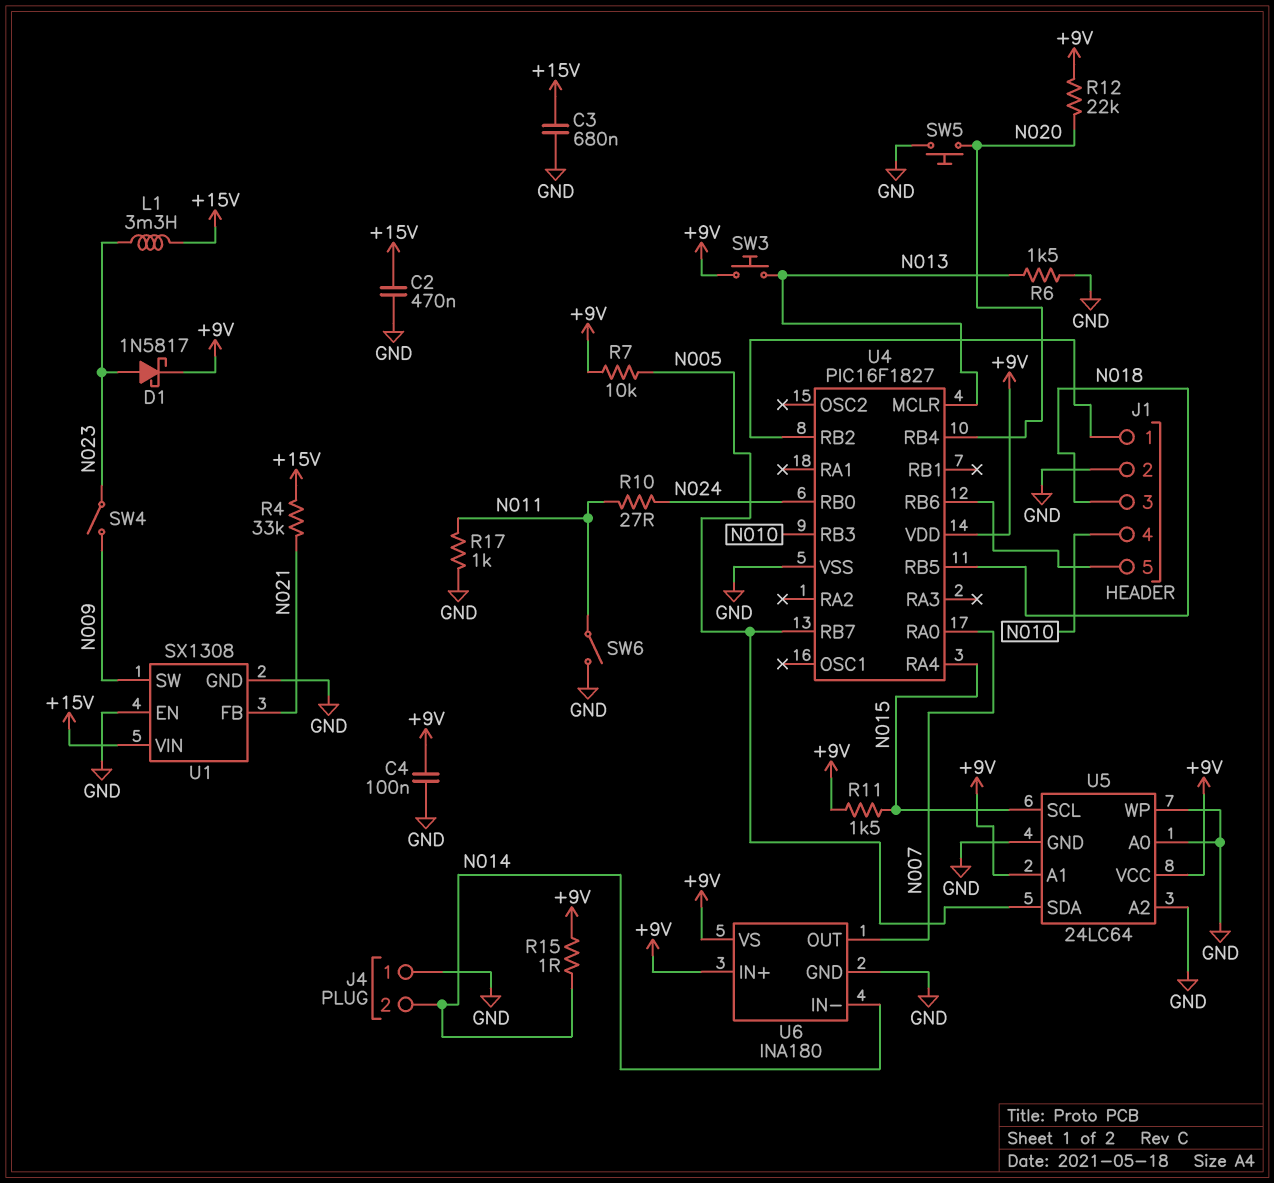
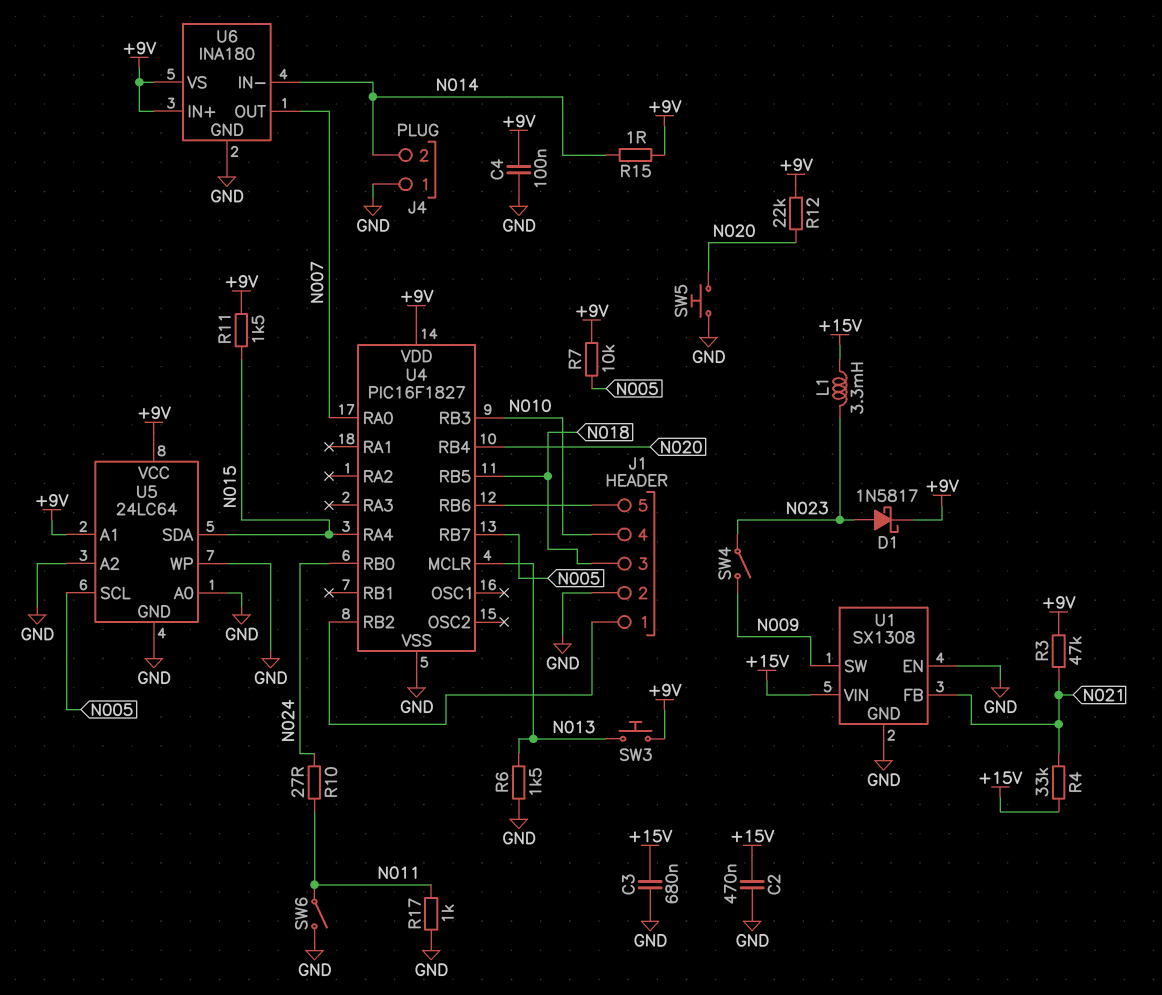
R3: none -> 47k (+9V, N021)
U5 pin SCL: N015 -> N005
U5 pin SDA: N005 -> N015

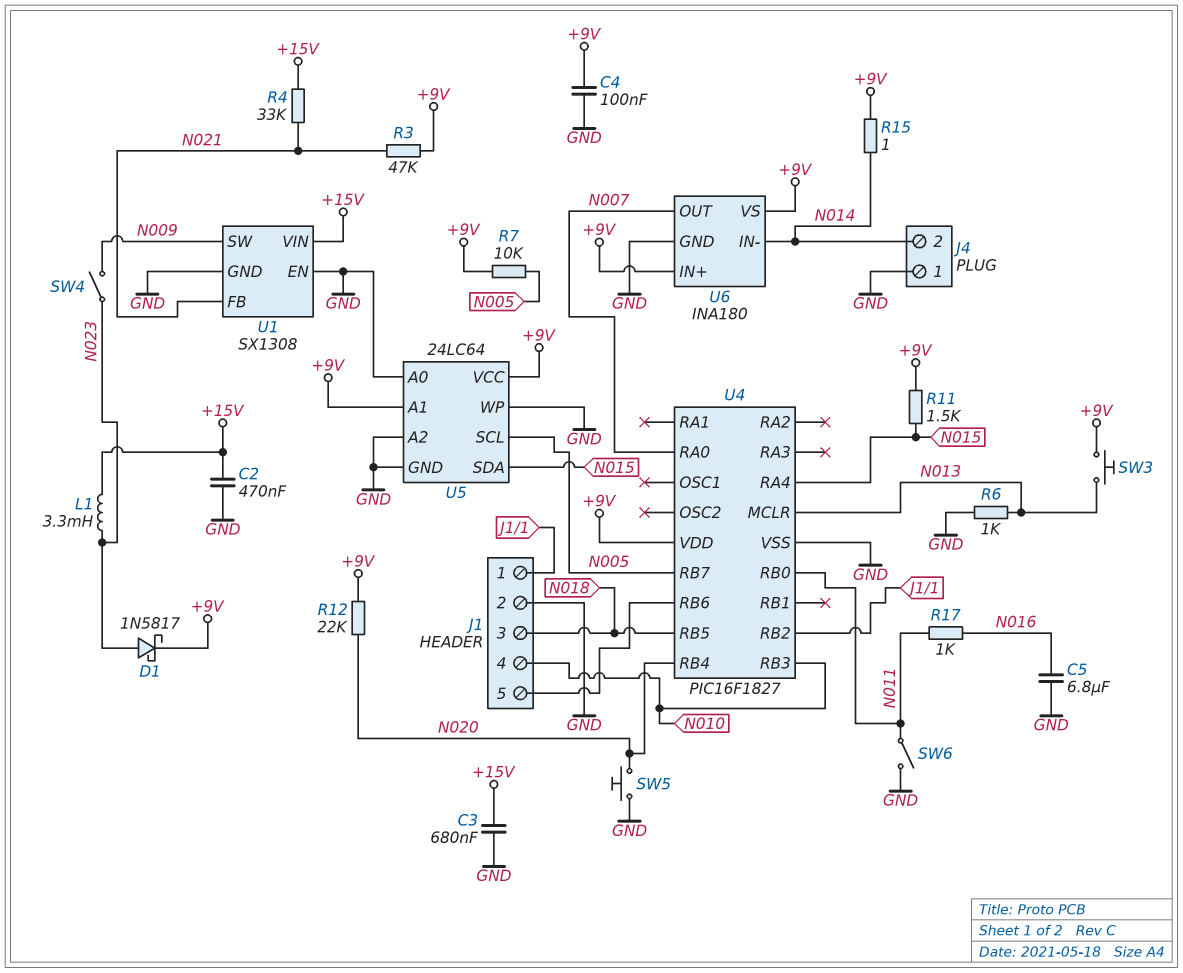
C5: none -> 6.8uF (GND, N016)
R6: 1.5k (GND, N013) -> 1k (GND, N013)
R10: 27 (N011, N024) -> none
R17: 1k (GND, N011) -> 1k (N011, N016)
U4 pin RB0: N024 -> N011

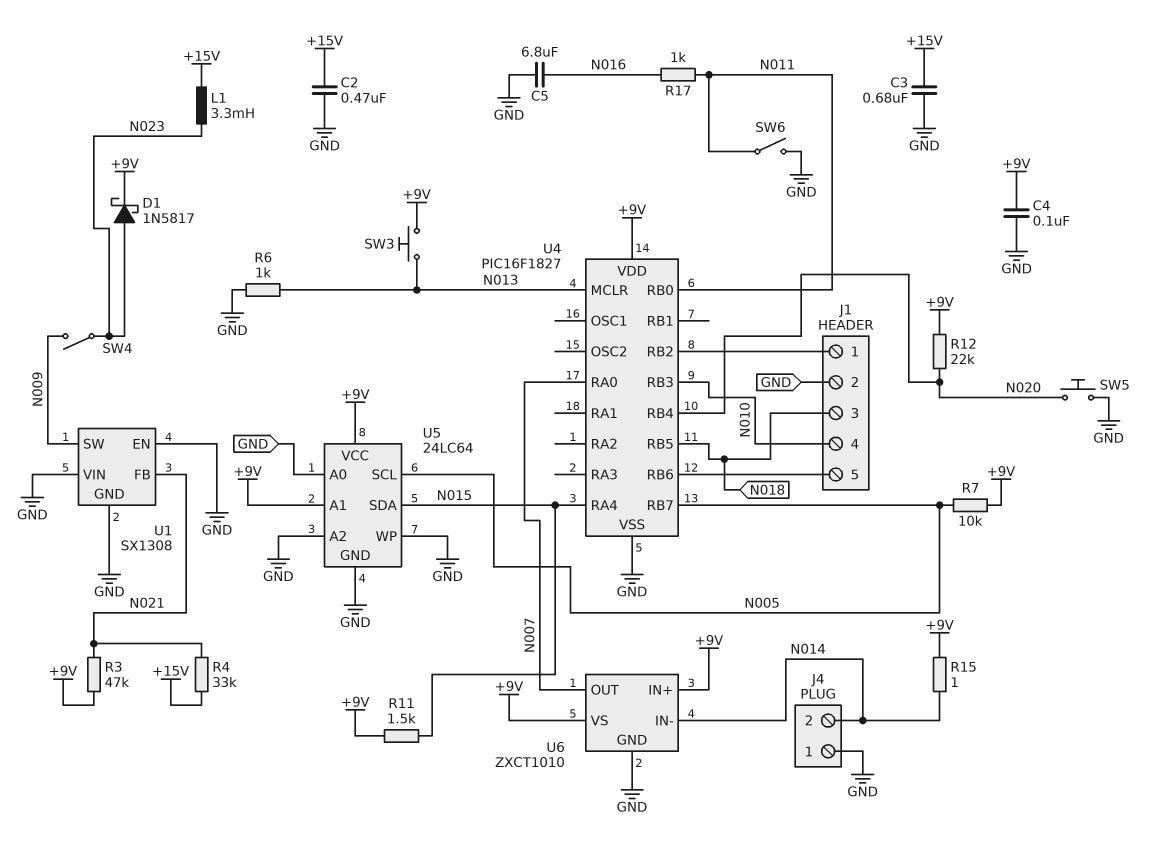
U1 pin VIN: +15V -> GND
U6: INA180 -> ZXCT1010

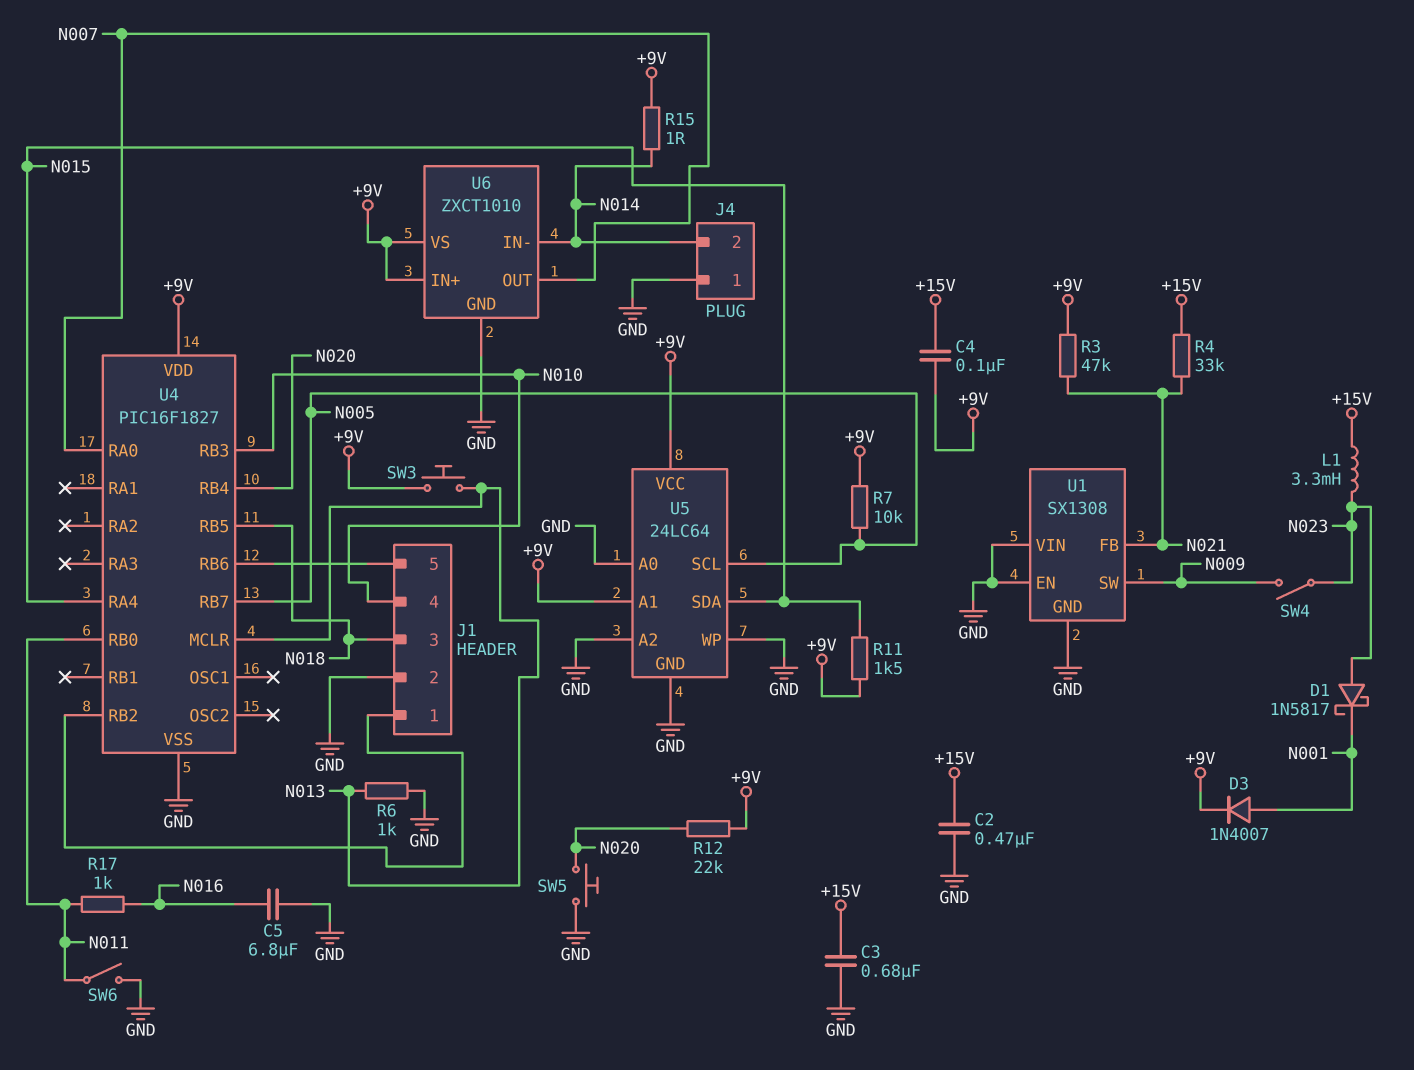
C4: 100nF (+9V, GND) -> 100nF (+9V, +15V)
D1: schottky 1N5817 (A N023, K +9V) -> schottky 1N5817 (A N023, K N001)
D3: none -> diode 1N4007 (A N001, K +9V)

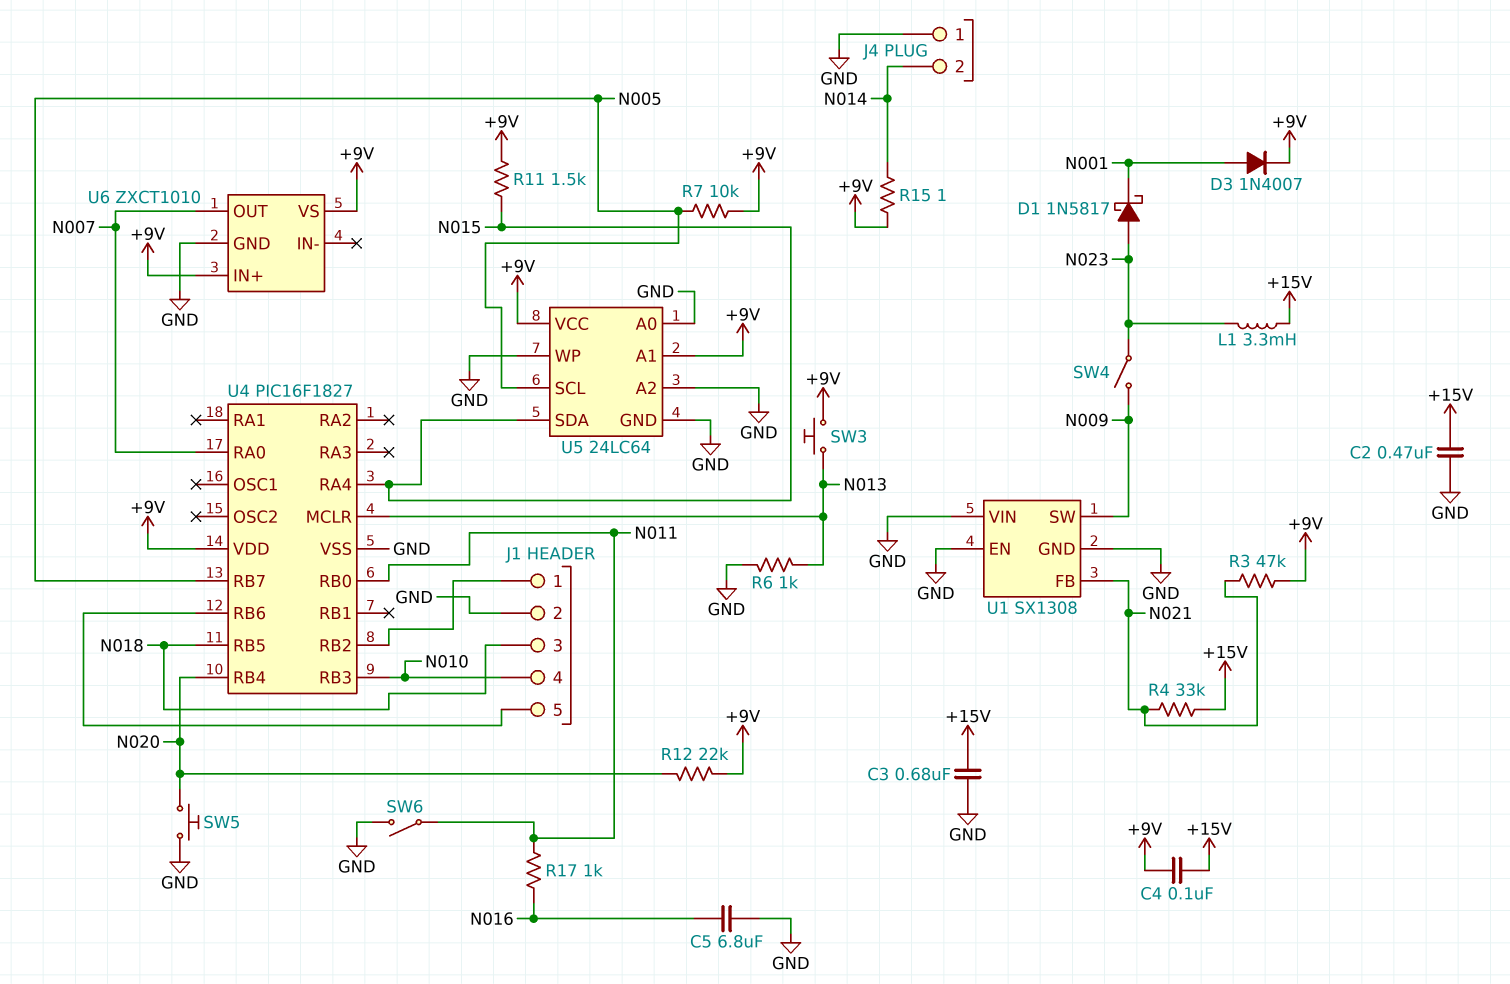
U6 pin IN-: N014 -> none

